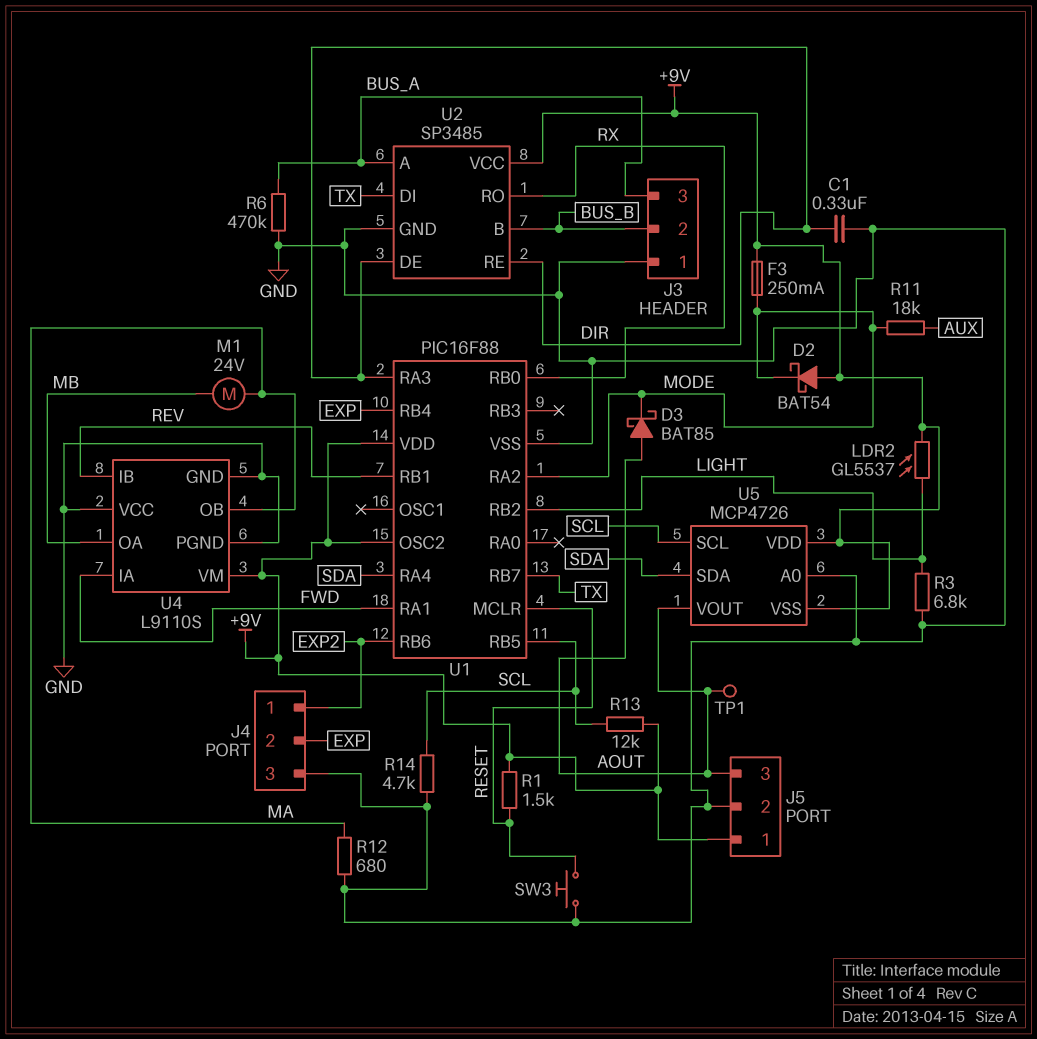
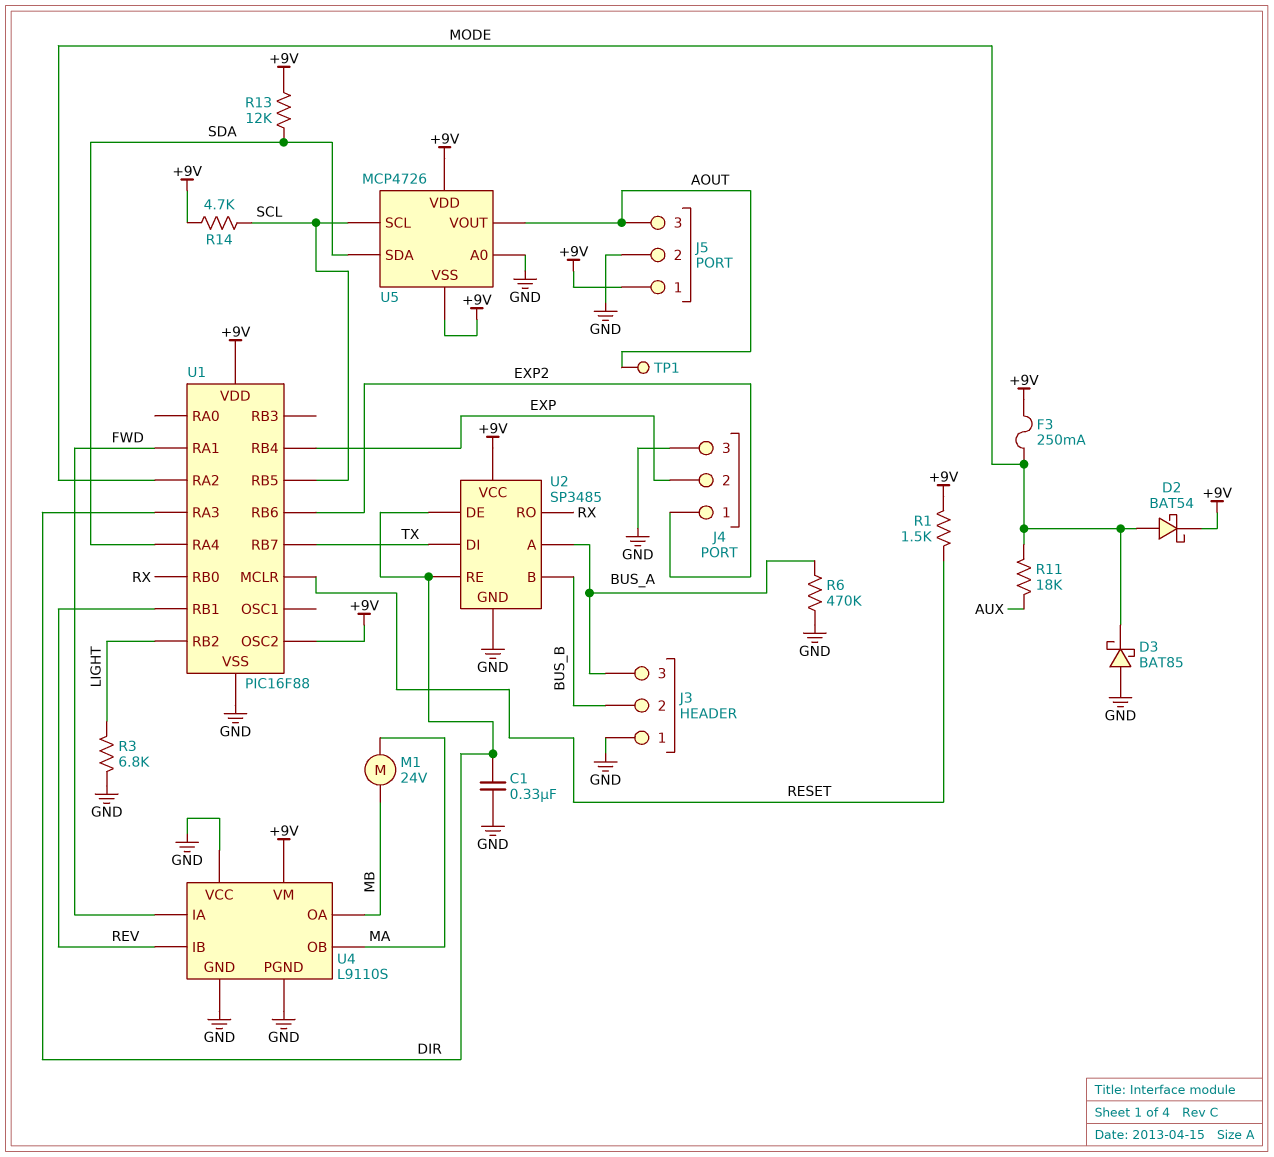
D2: schottky BAT54 (A +9V, K MODE) -> schottky BAT54 (A MODE, K +9V)
D3: schottky BAT85 (A AOUT, K MODE) -> schottky BAT85 (A GND, K MODE)
LDR2: GL5537 (+9V, LIGHT) -> none
R12: 680 (GND, MA) -> none
R13: 12k (+9V, SCL) -> 12k (+9V, SDA)
R14: 4.7k (GND, SCL) -> 4.7k (+9V, SCL)
SW3: button (GND, RESET) -> none

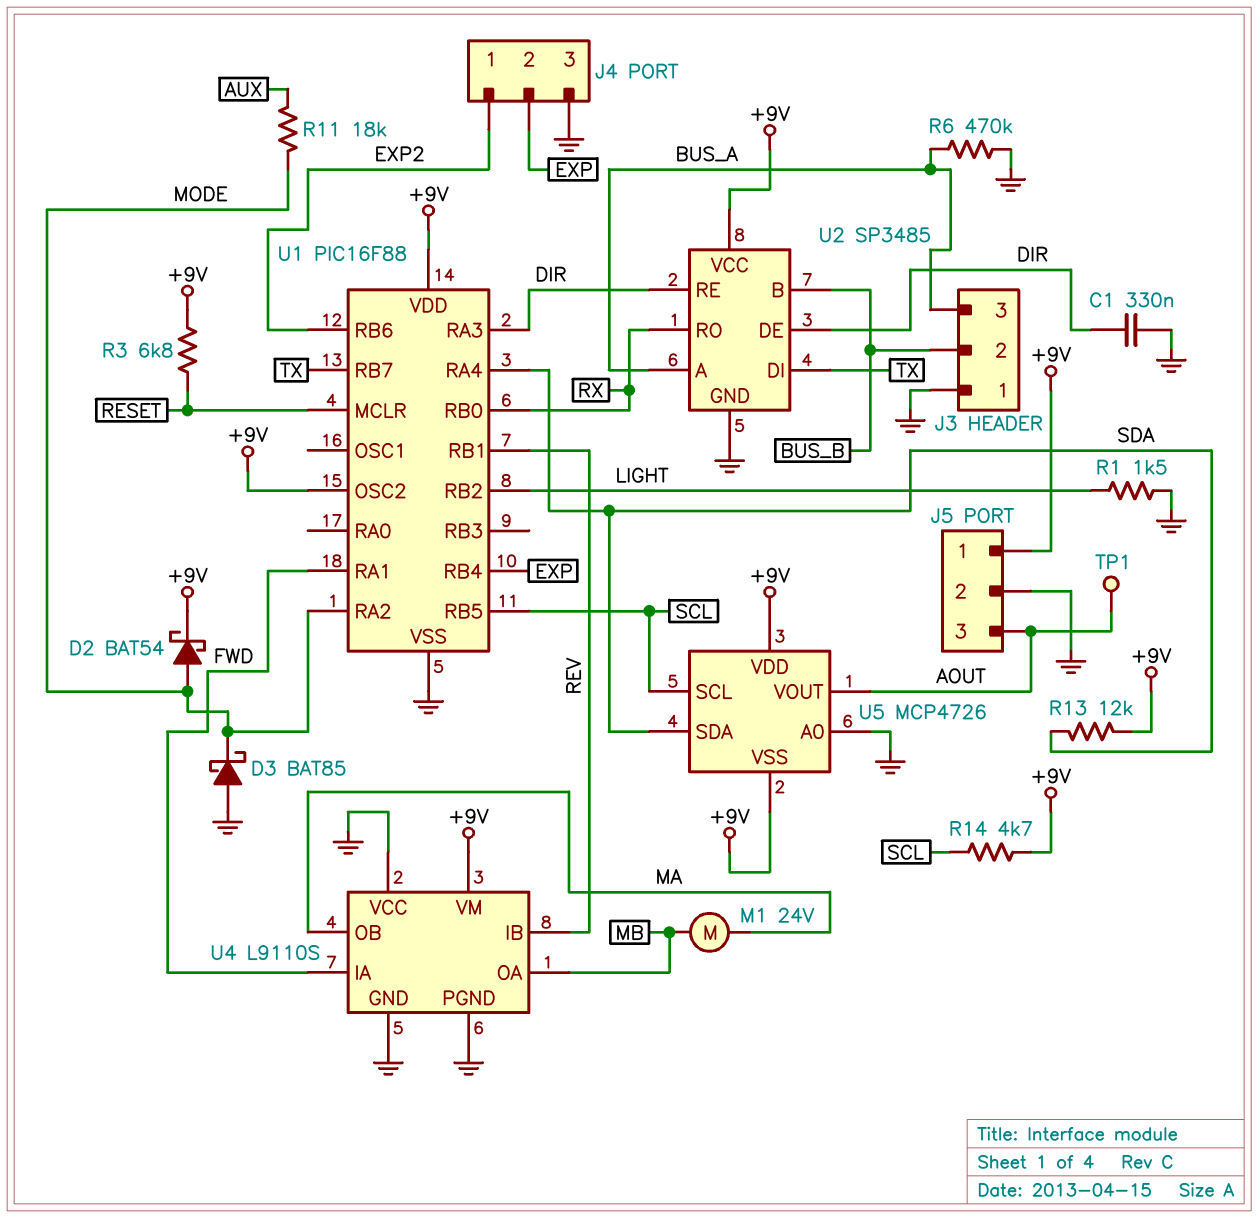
F3: 250mA (+9V, MODE) -> none
R1: 1.5k (+9V, RESET) -> 1.5k (GND, LIGHT)
R3: 6.8k (GND, LIGHT) -> 6.8k (+9V, RESET)

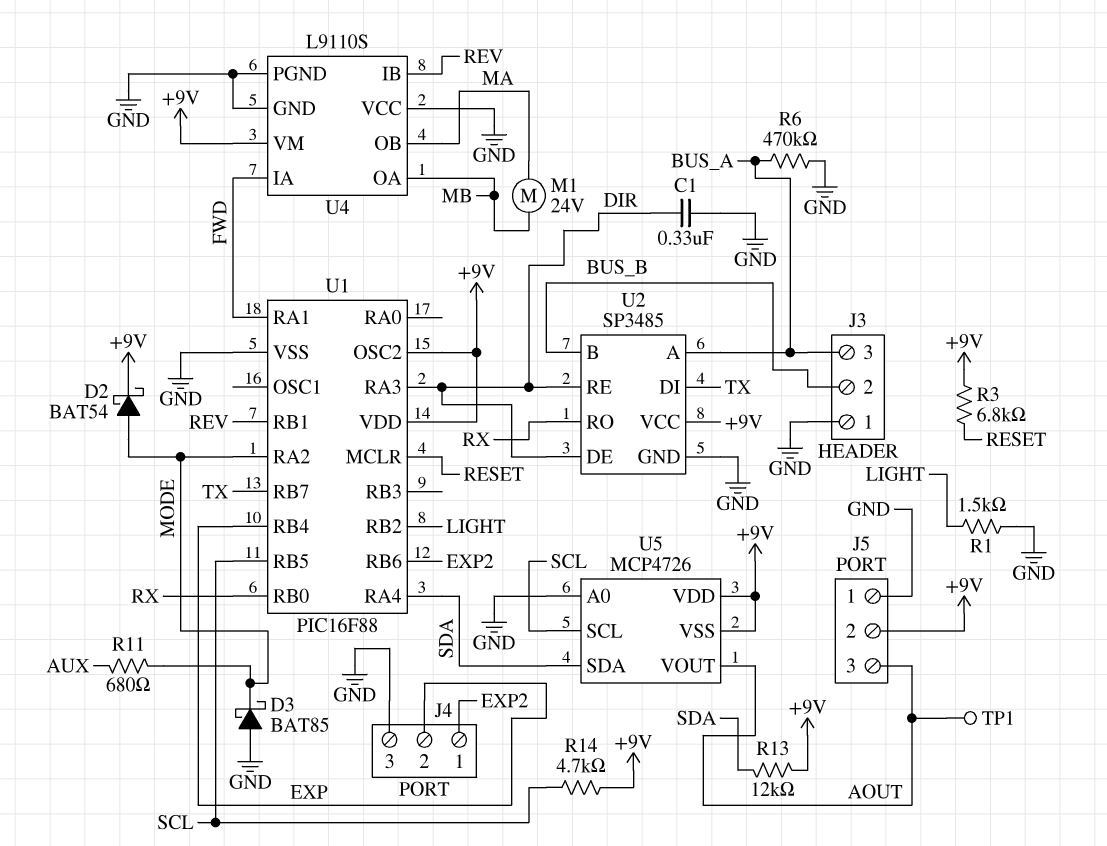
J5 pin 1: +9V -> GND
J5 pin 2: GND -> +9V
R11: 18k (AUX, MODE) -> 680 (AUX, MODE)

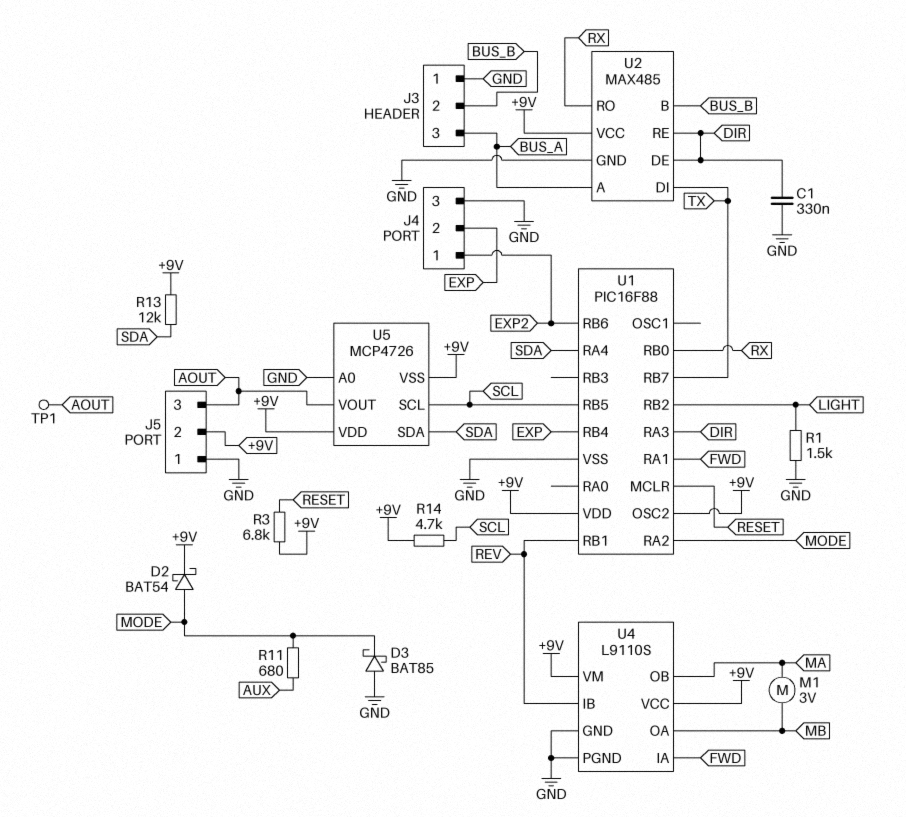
M1: motor 24V (MA, MB) -> motor 3V (MA, MB)
R6: 470k (BUS_A, GND) -> none
U2: SP3485 -> MAX485
U4 pin VCC: GND -> +9V

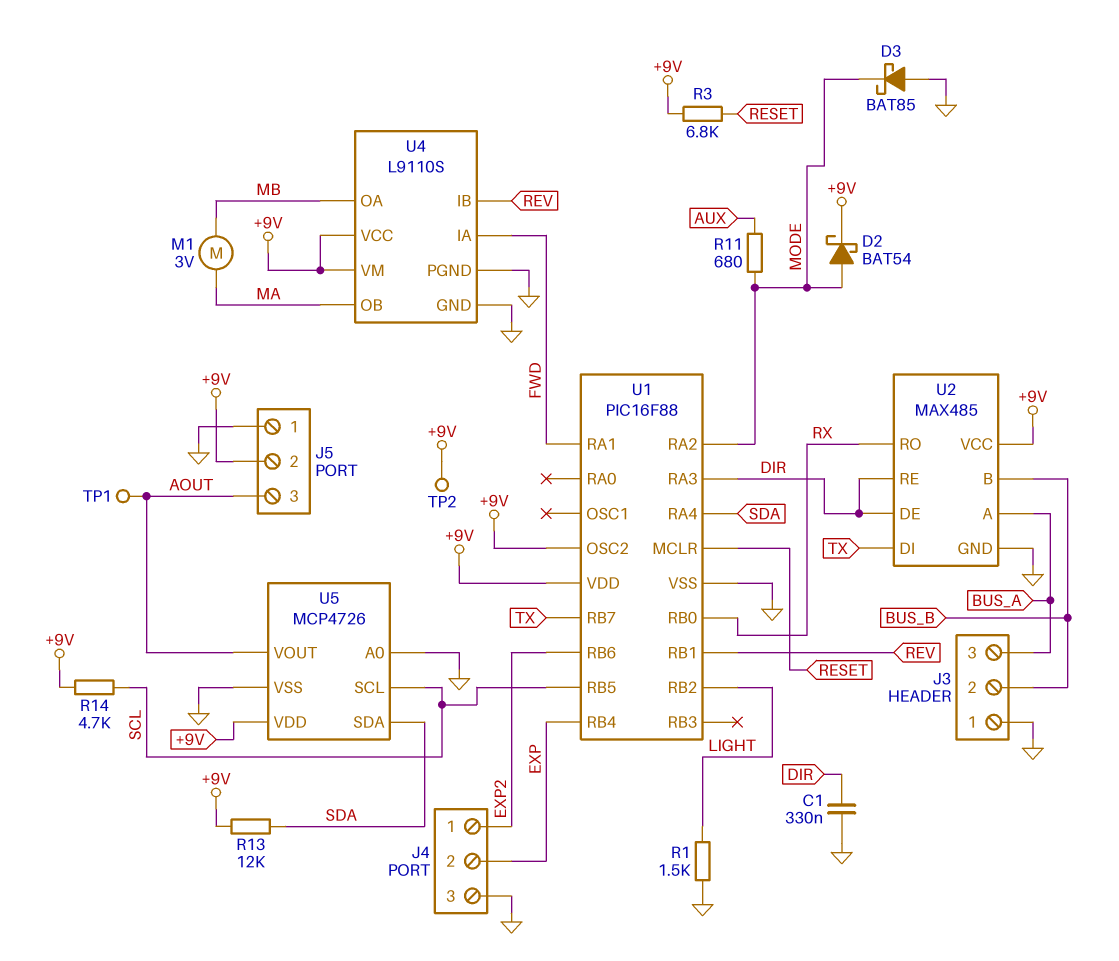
TP2: none -> test point (+9V)
U5 pin VSS: +9V -> GND

